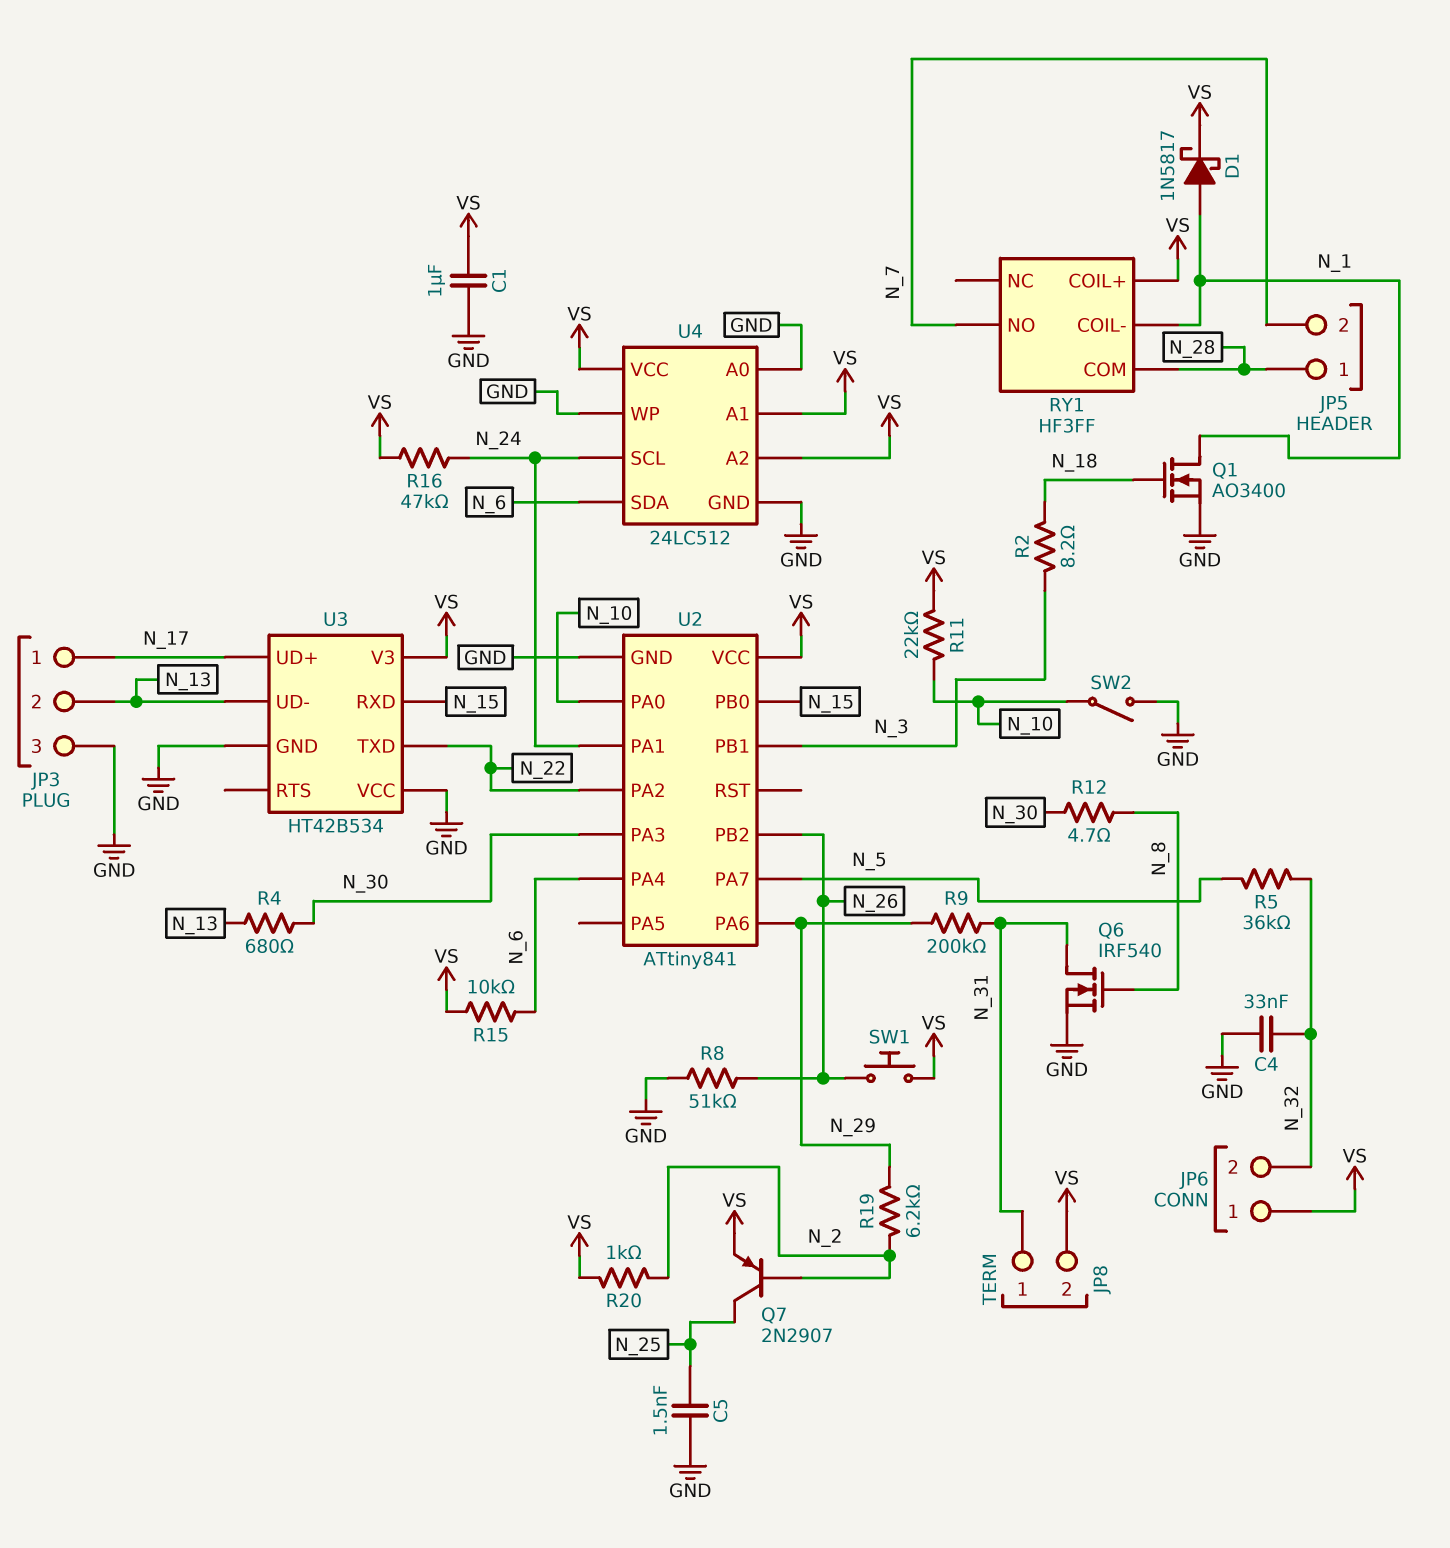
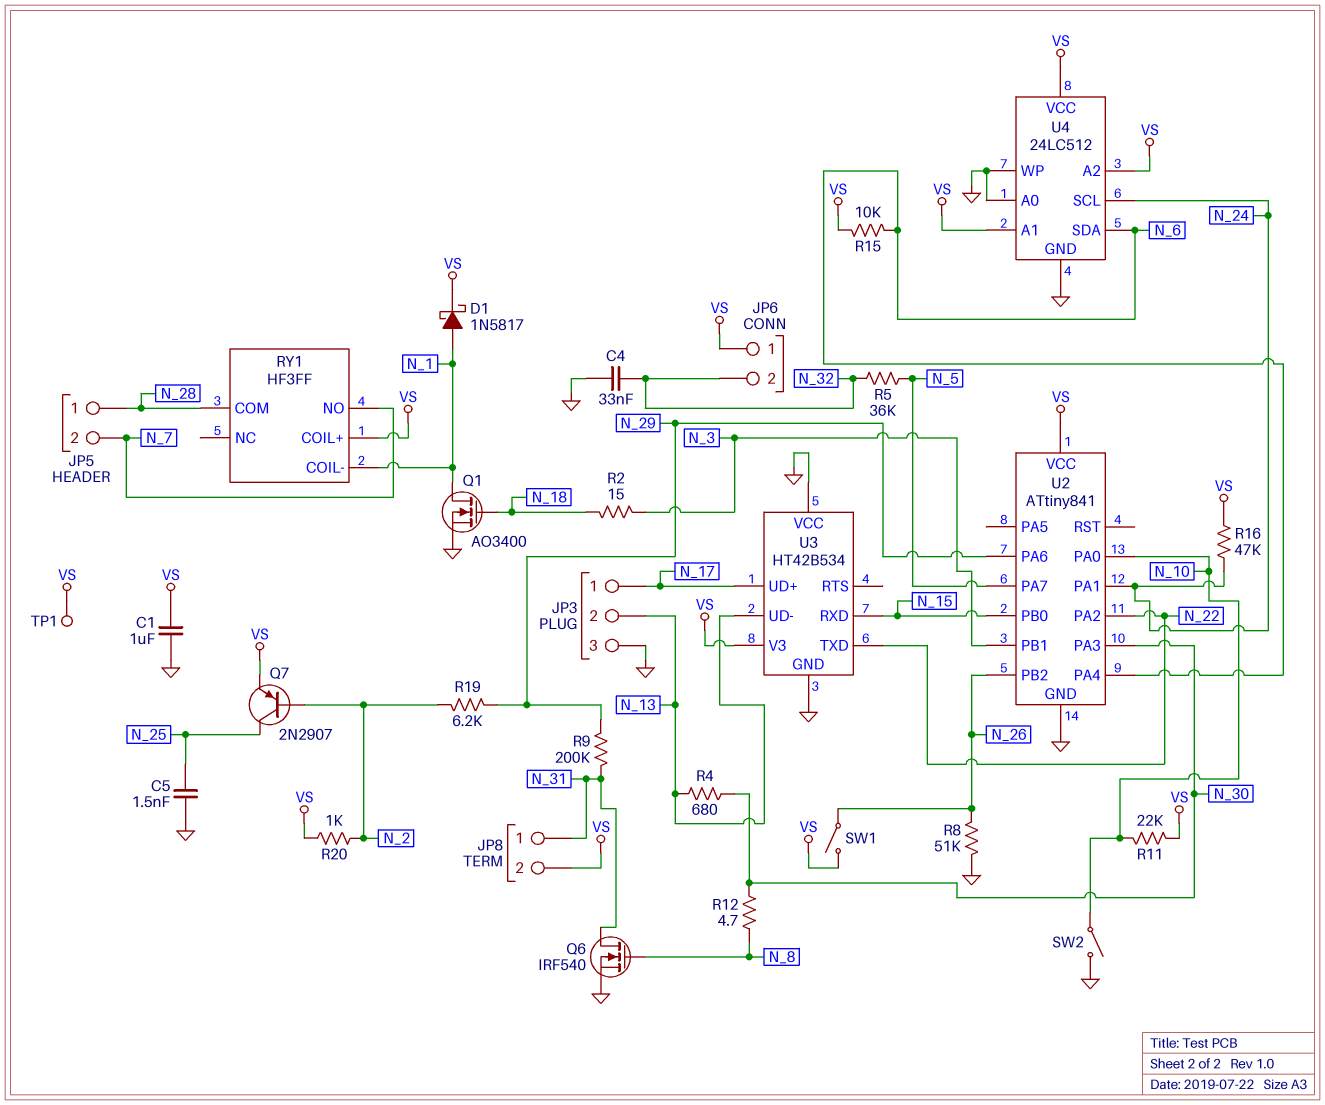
R2: 8.2 (N_3, N_18) -> 15 (N_3, N_18)
SW1: button (N_26, VS) -> switch (N_26, VS)
TP1: none -> test point (VS)

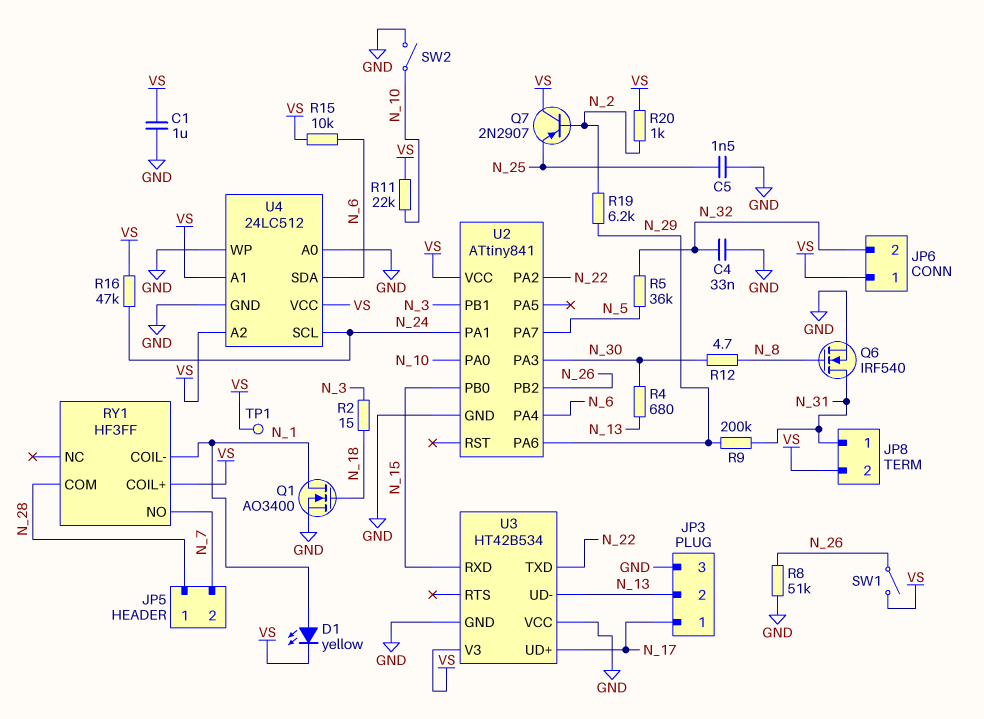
D1: schottky 1N5817 (A N_1, K VS) -> LED yellow (A N_1, K VS)
Q7: PNP 2N2907 (B N_2, C N_25, E VS) -> PNP 2N2907 (B N_2, C VS, E N_25)

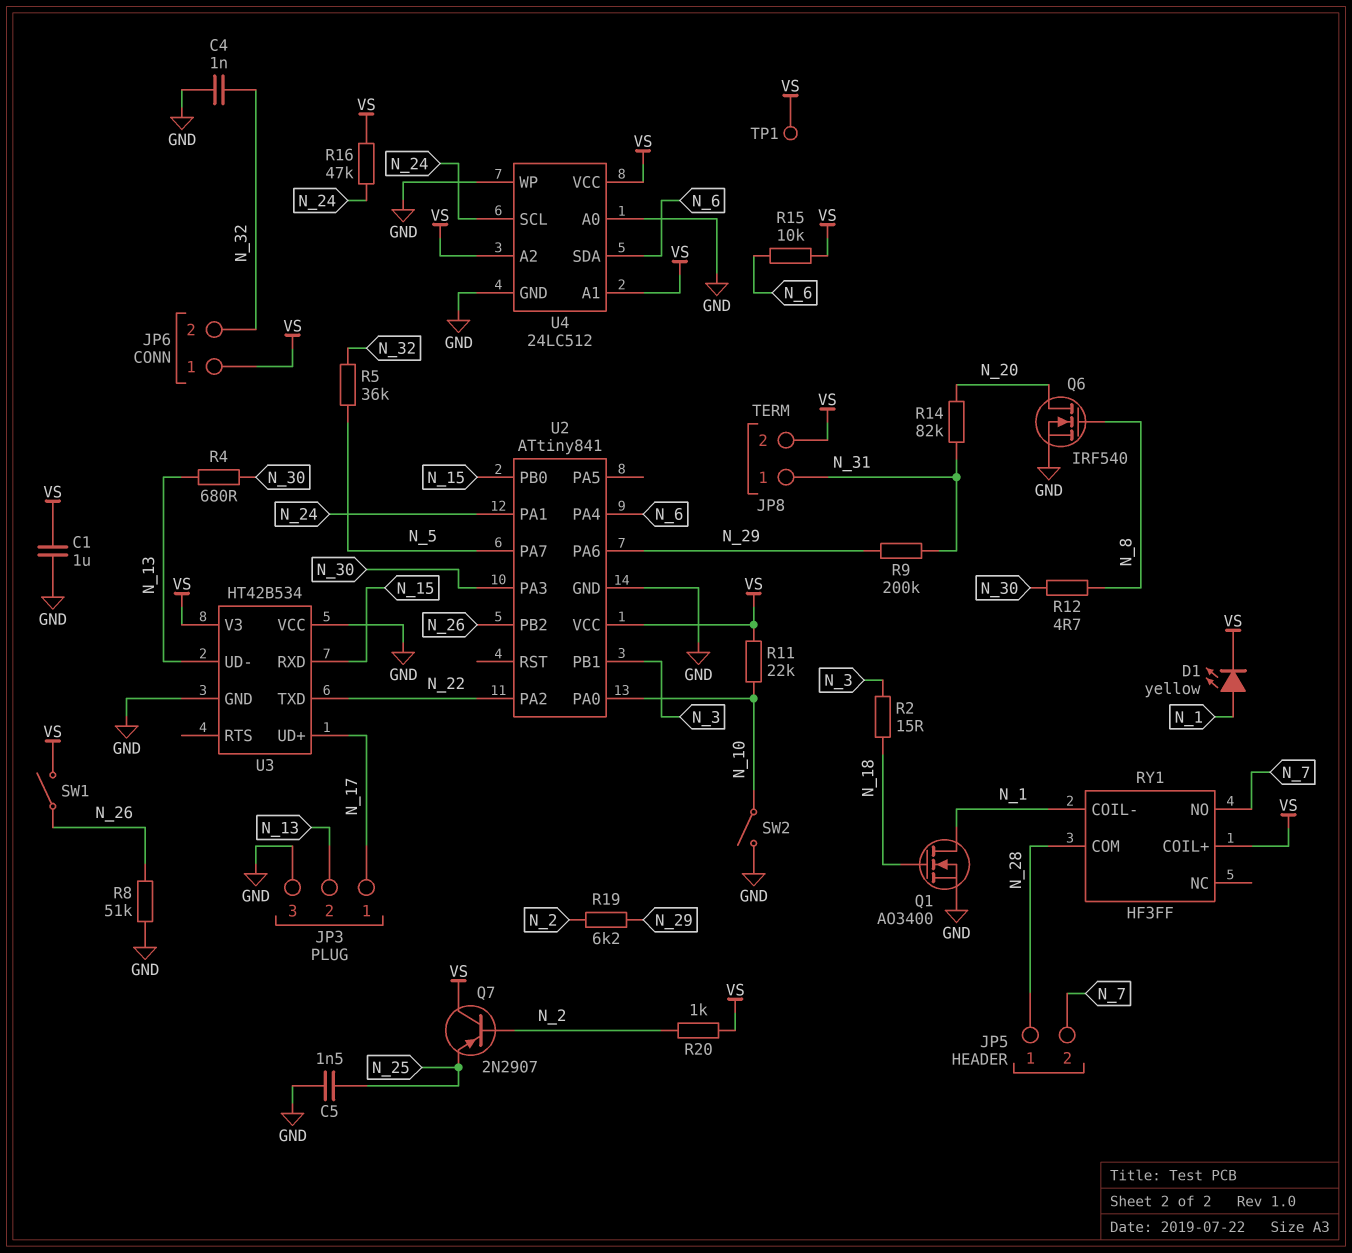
C4: 33nF (GND, N_32) -> 1nF (GND, N_32)
Q6: NMOS IRF540 (G N_8, D N_31, S GND) -> NMOS IRF540 (G N_8, D N_20, S GND)
R14: none -> 82k (N_20, N_31)

